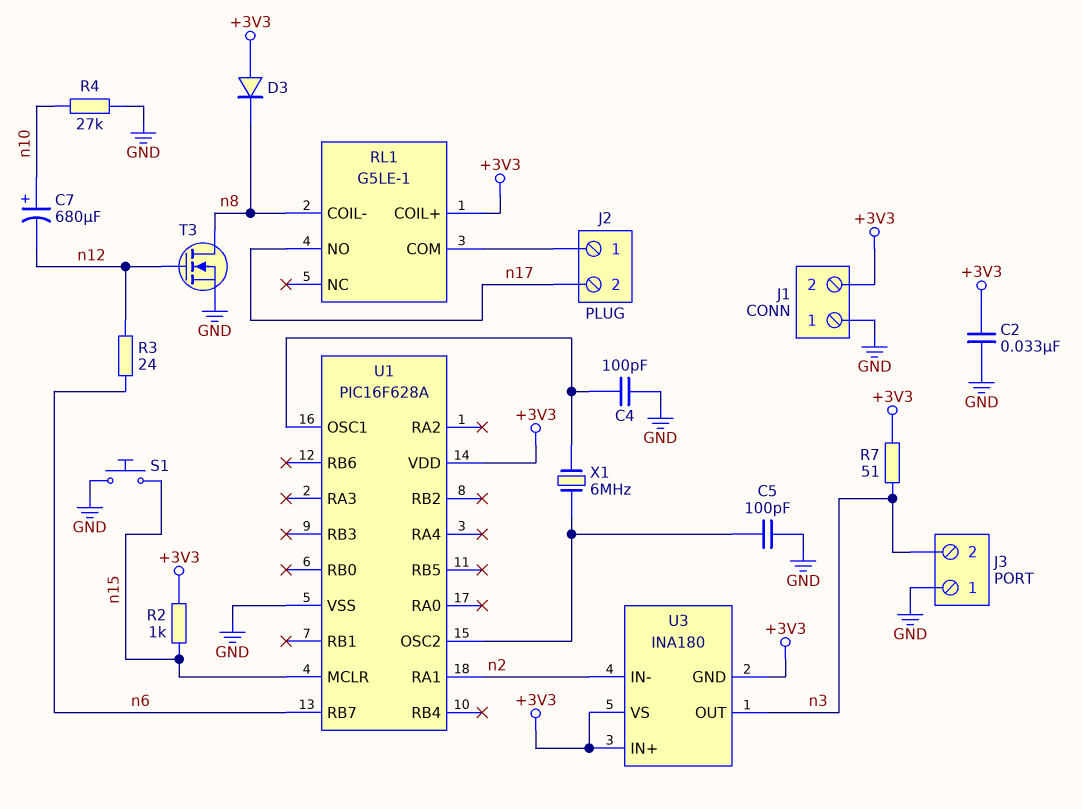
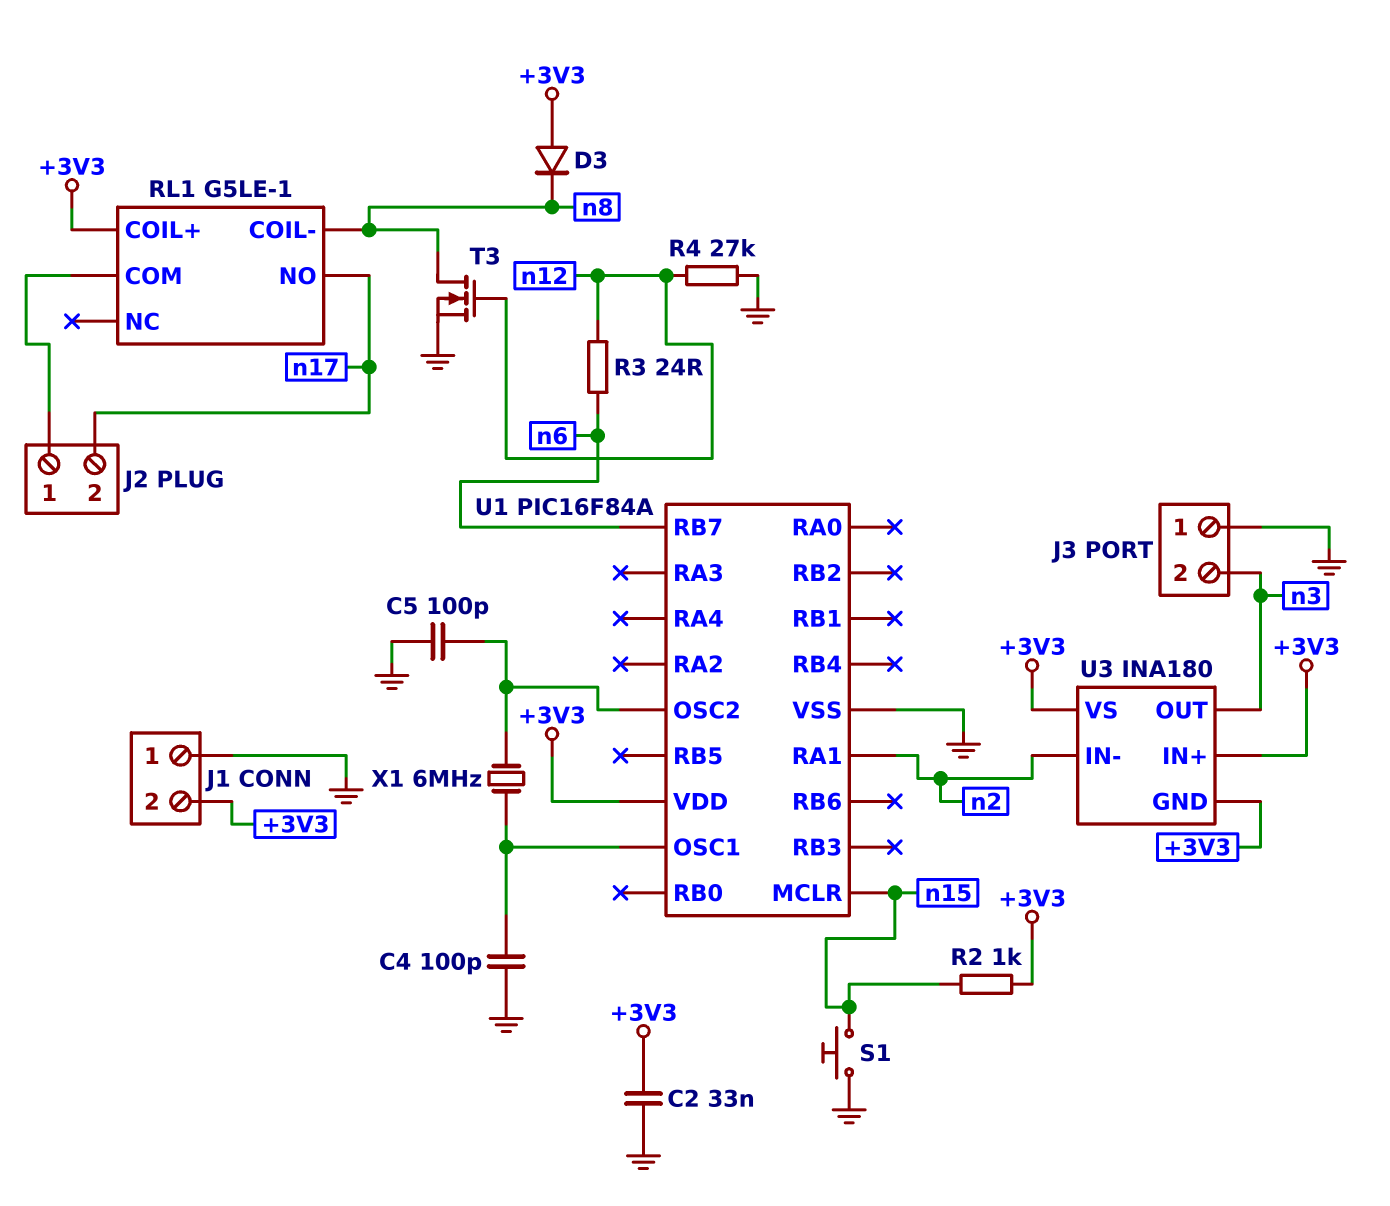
C7: 680uF (plus n10, minus n12) -> none
R4: 27k (GND, n10) -> 27k (GND, n12)
R7: 51 (+3V3, n3) -> none
U1: PIC16F628A -> PIC16F84A

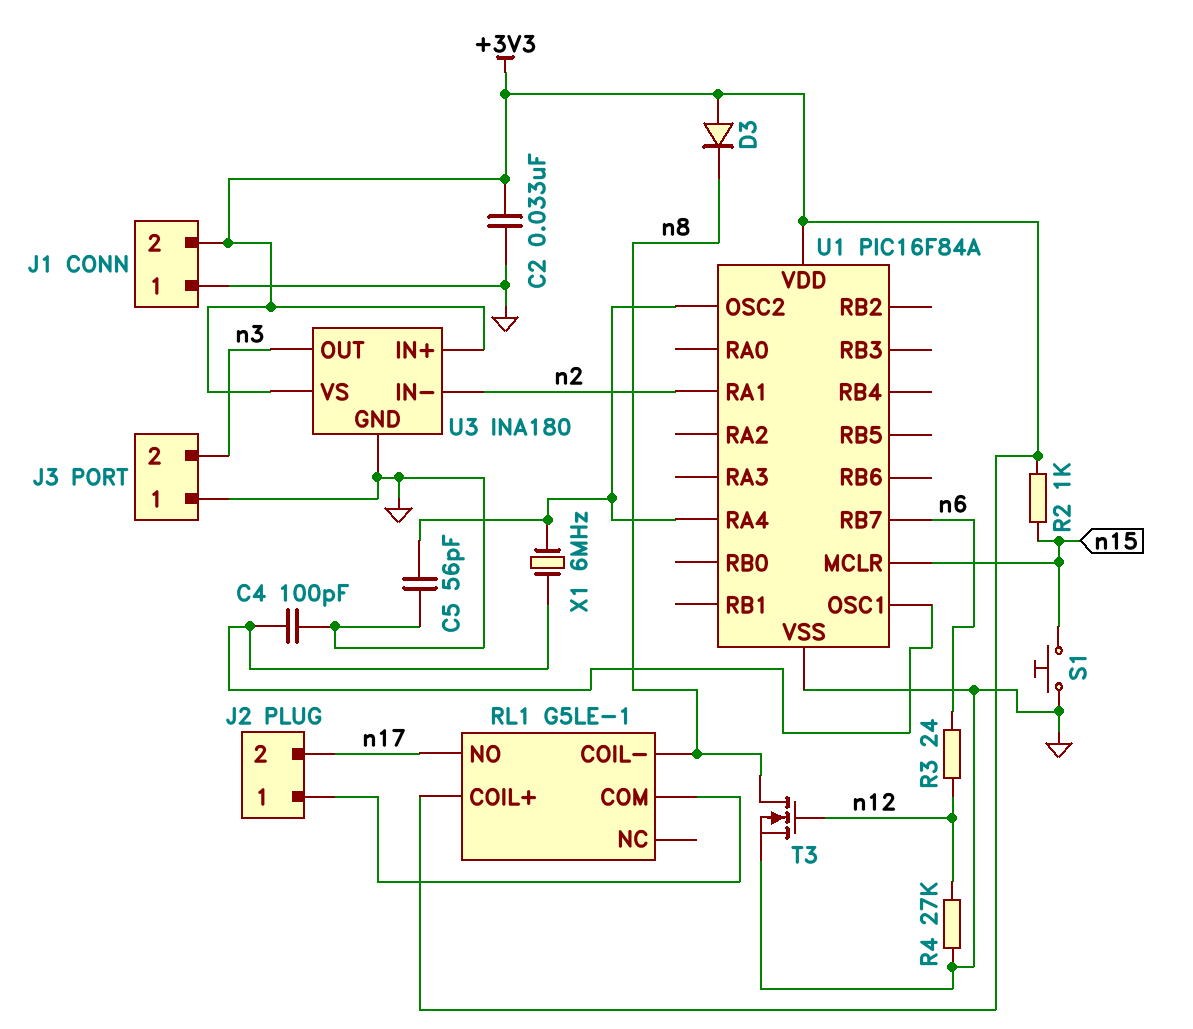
C5: 100pF (GND, U1/OSC2) -> 56pF (GND, U1/OSC2)
U1 pin RA4: none -> U1/OSC2
U3 pin GND: +3V3 -> GND

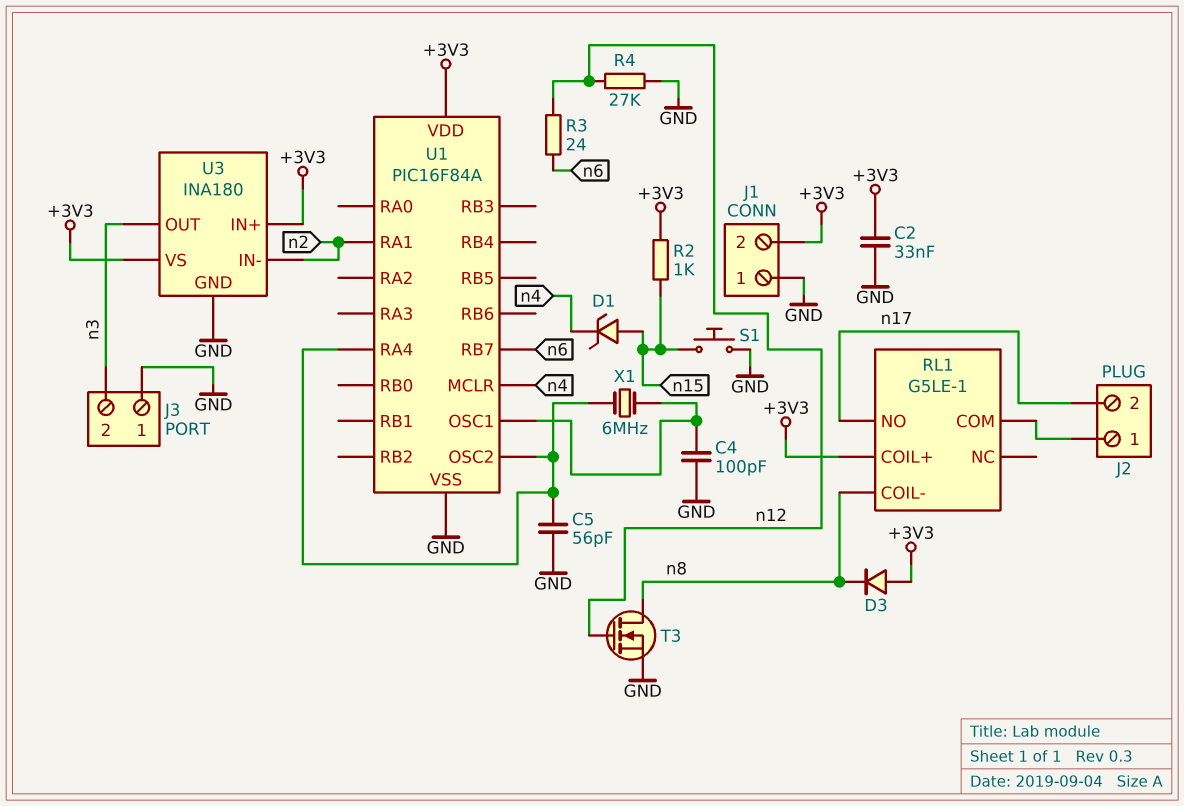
D1: none -> zener (A n15, K n4)
U1 pin MCLR: n15 -> n4

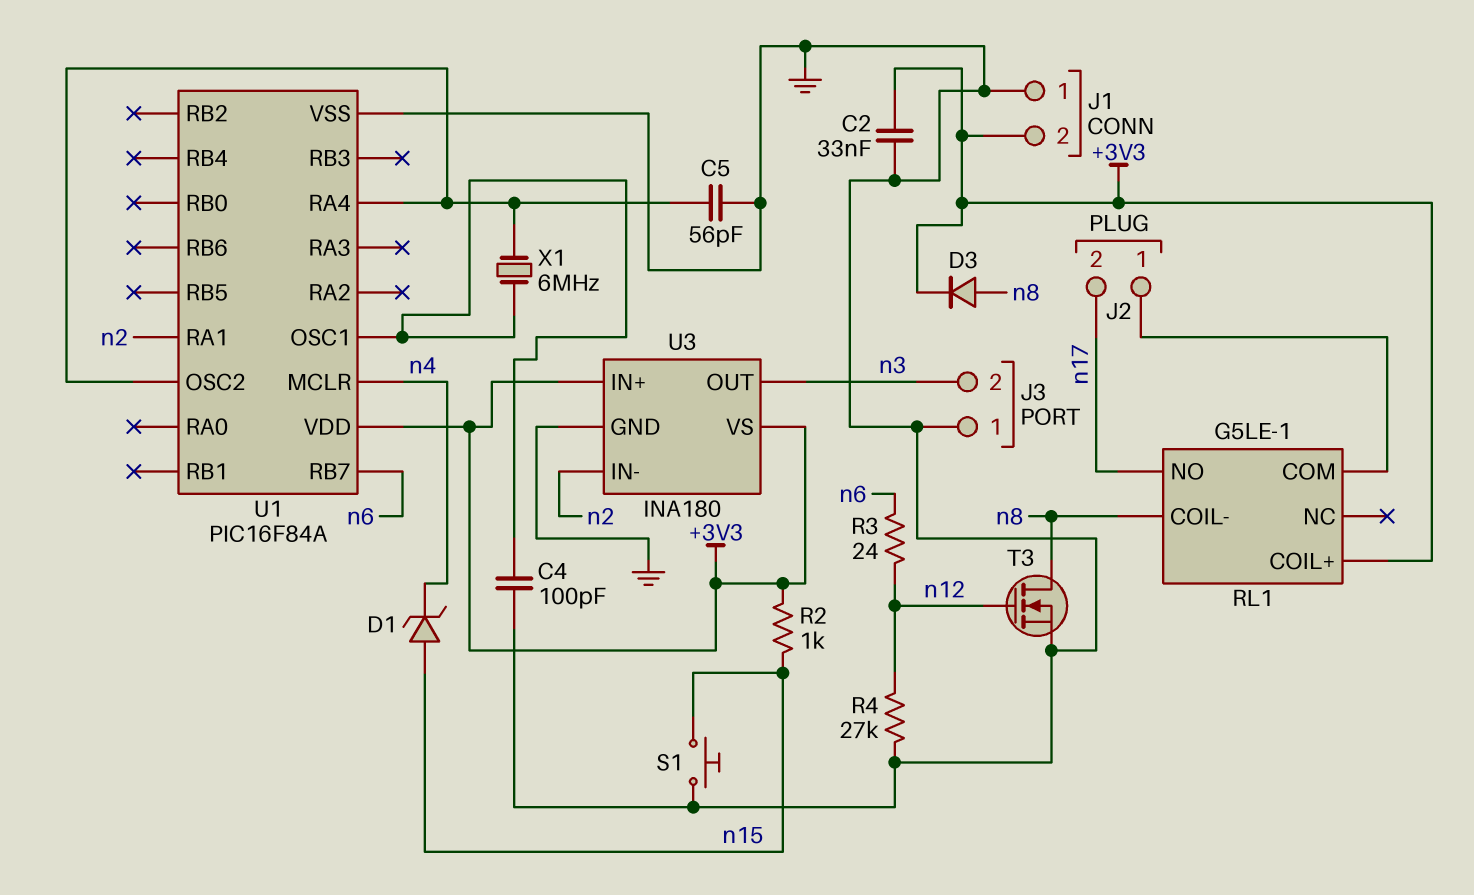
D3: diode (A +3V3, K n8) -> diode (A n8, K +3V3)

